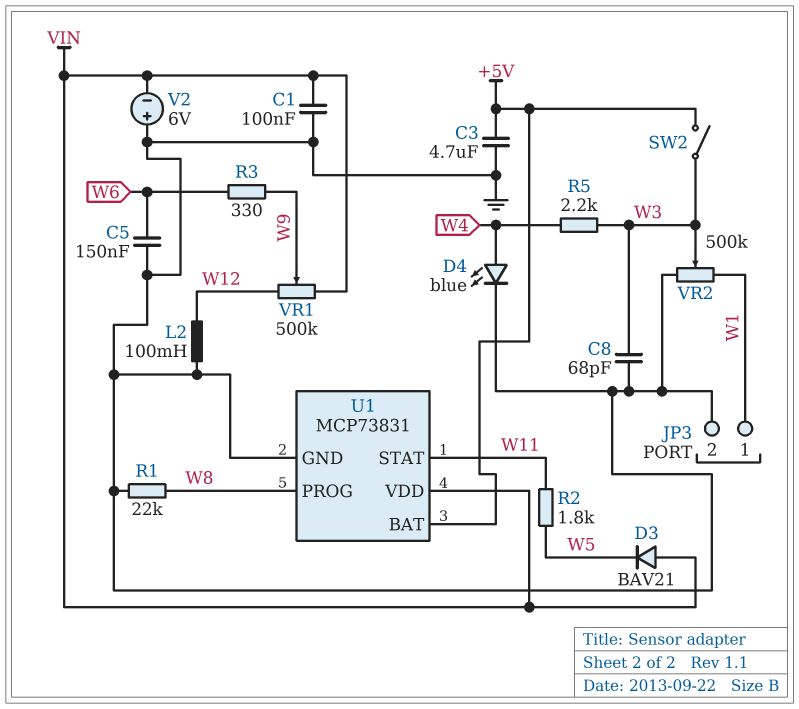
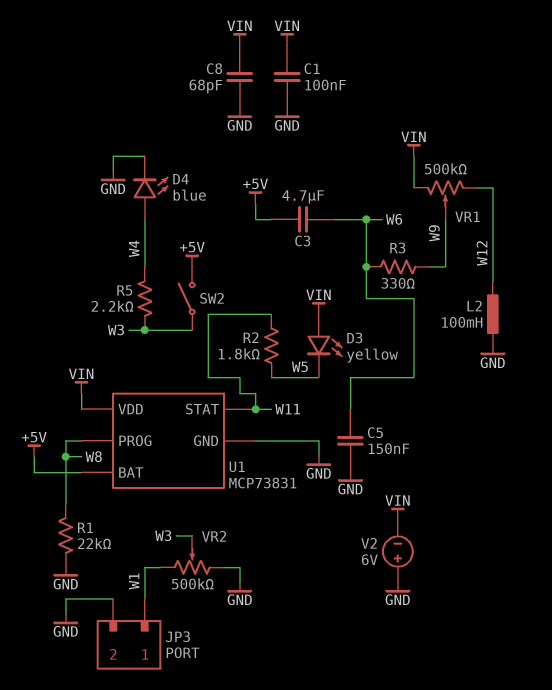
C3: 4.7uF (+5V, GND) -> 4.7uF (+5V, W6)
C8: 68pF (GND, W3) -> 68pF (GND, VIN)
D3: diode BAV21 (A VIN, K W5) -> LED yellow (A VIN, K W5)

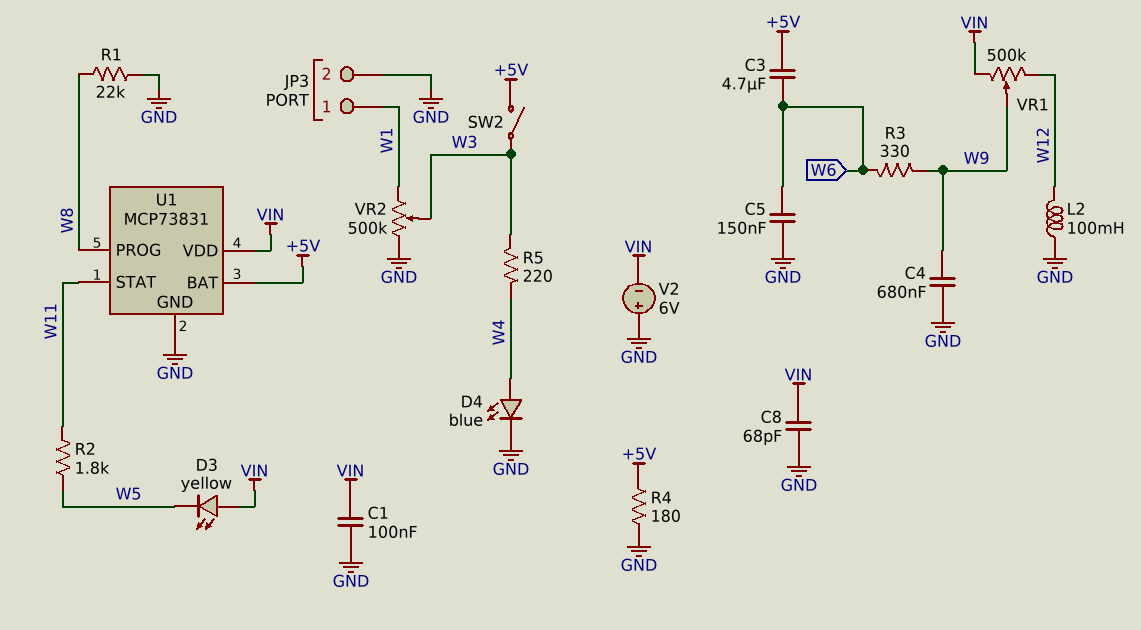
C4: none -> 680nF (GND, W9)
R4: none -> 180 (+5V, GND)
R5: 2.2k (W3, W4) -> 220 (W3, W4)

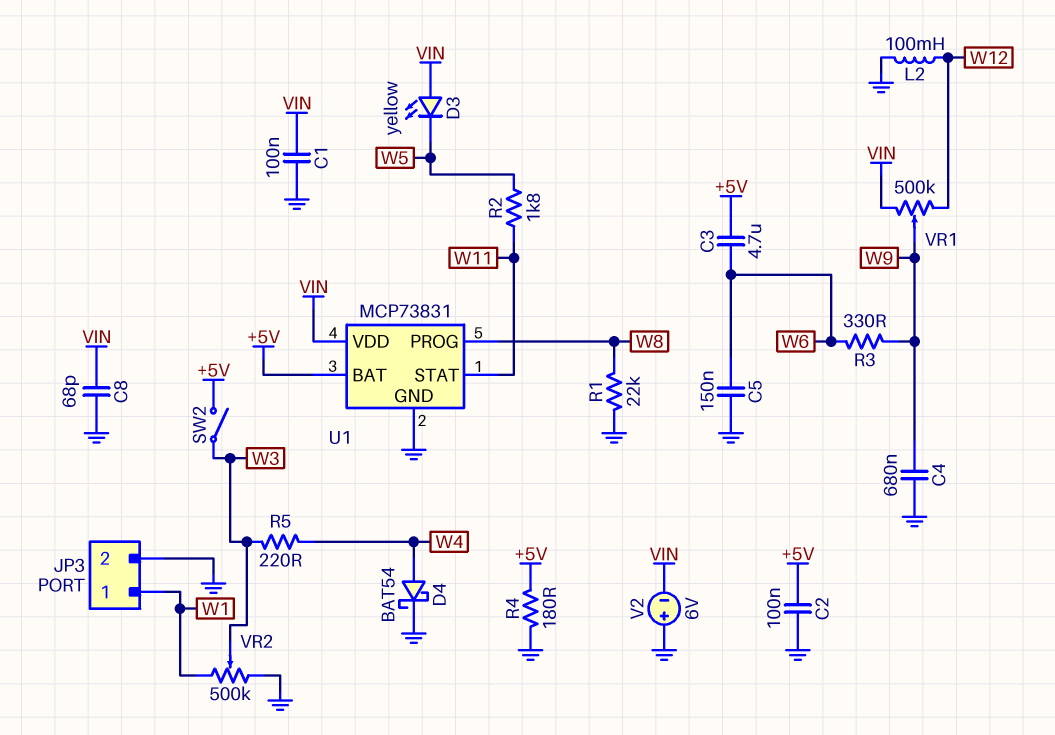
C2: none -> 100nF (+5V, GND)
D4: LED blue (A W4, K GND) -> schottky BAT54 (A W4, K GND)

